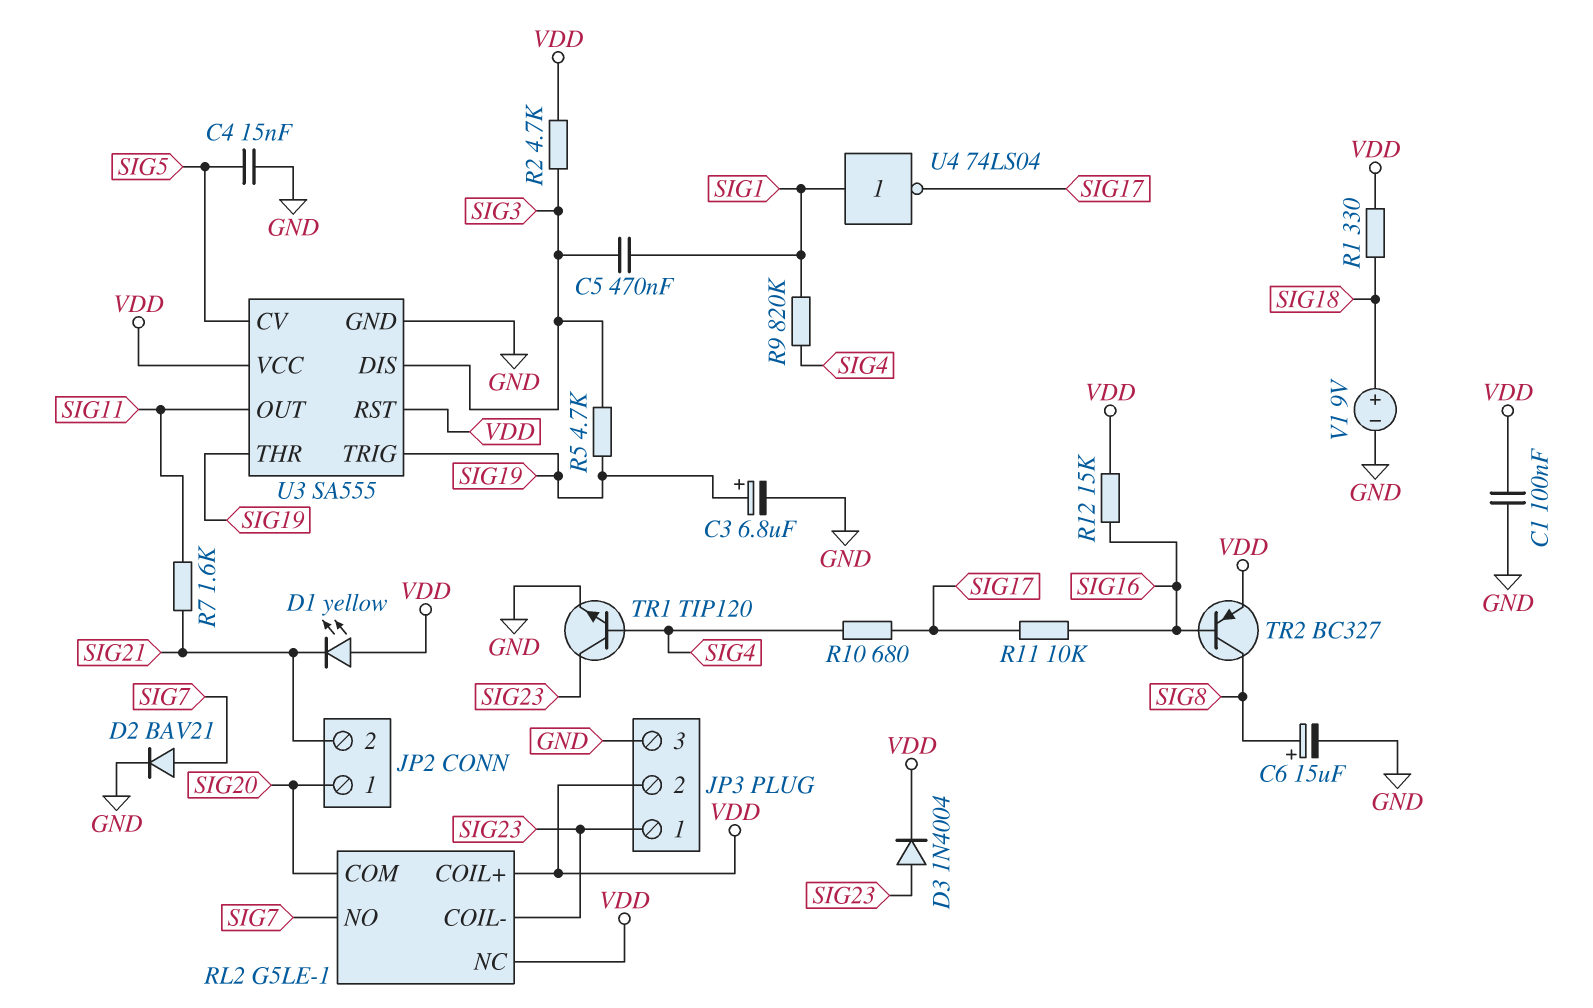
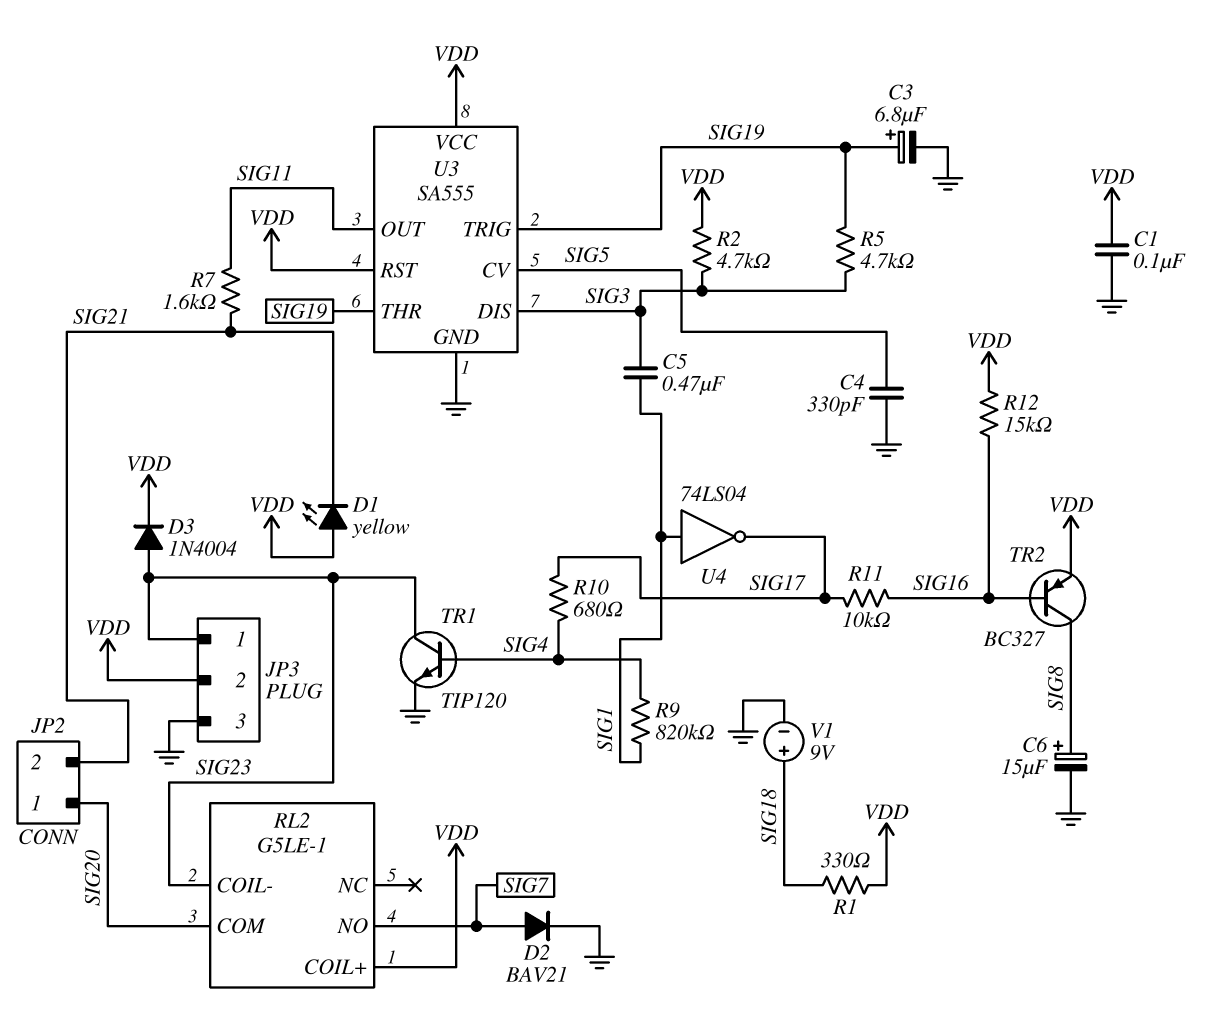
C4: 15nF (GND, SIG5) -> 330pF (GND, SIG5)
RL2 pin NC: VDD -> none

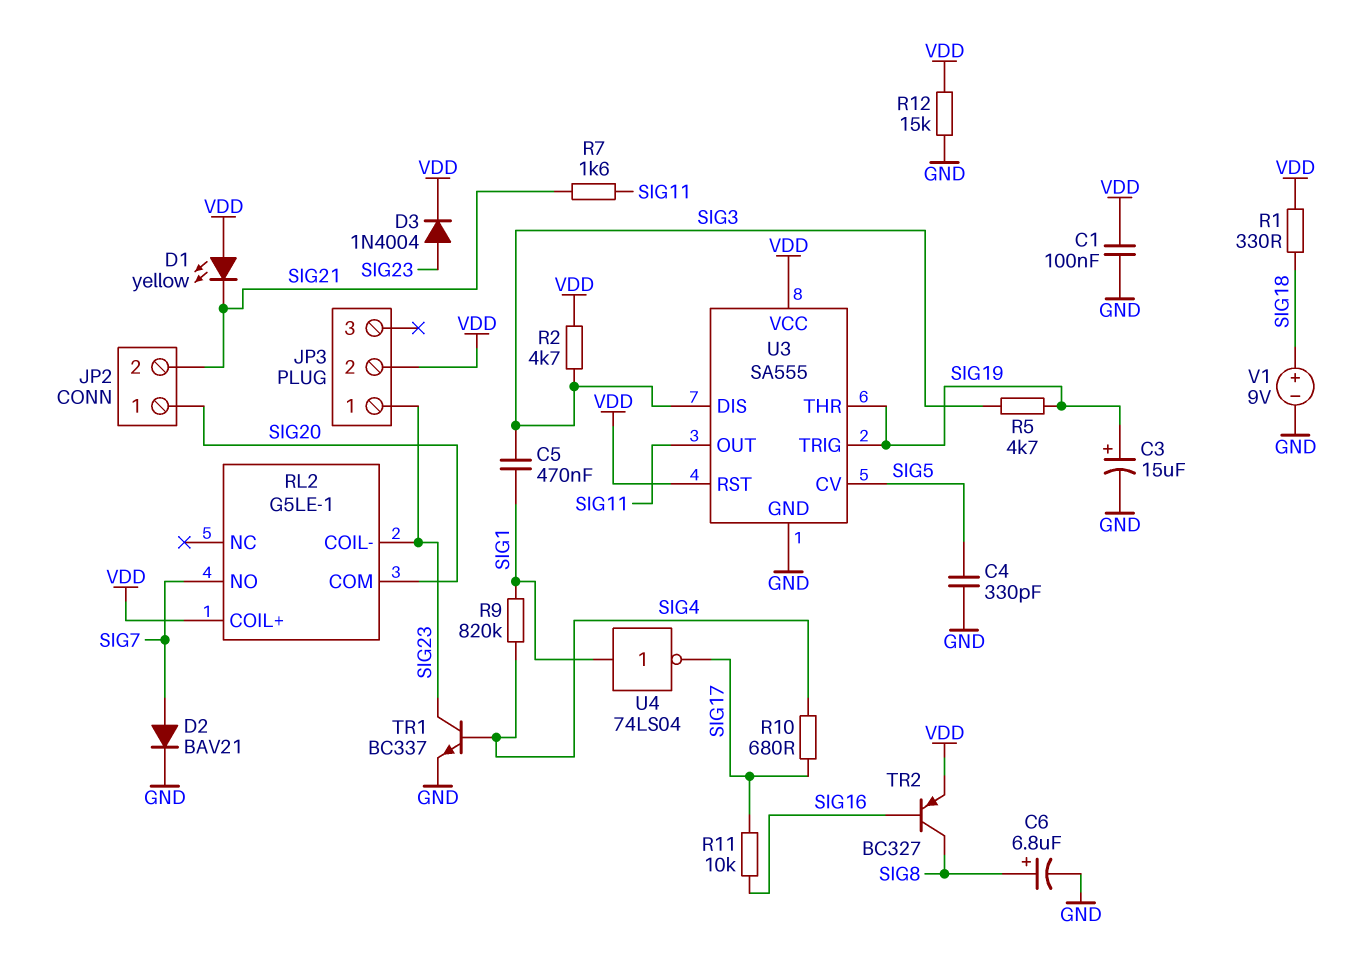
C3: 6.8uF (plus SIG19, minus GND) -> 15uF (plus SIG19, minus GND)
C6: 15uF (plus SIG8, minus GND) -> 6.8uF (plus SIG8, minus GND)
JP3 pin 3: GND -> none
R12: 15k (SIG16, VDD) -> 15k (GND, VDD)
TR1: NPN TIP120 (B SIG4, C SIG23, E GND) -> NPN BC337 (B SIG4, C SIG23, E GND)

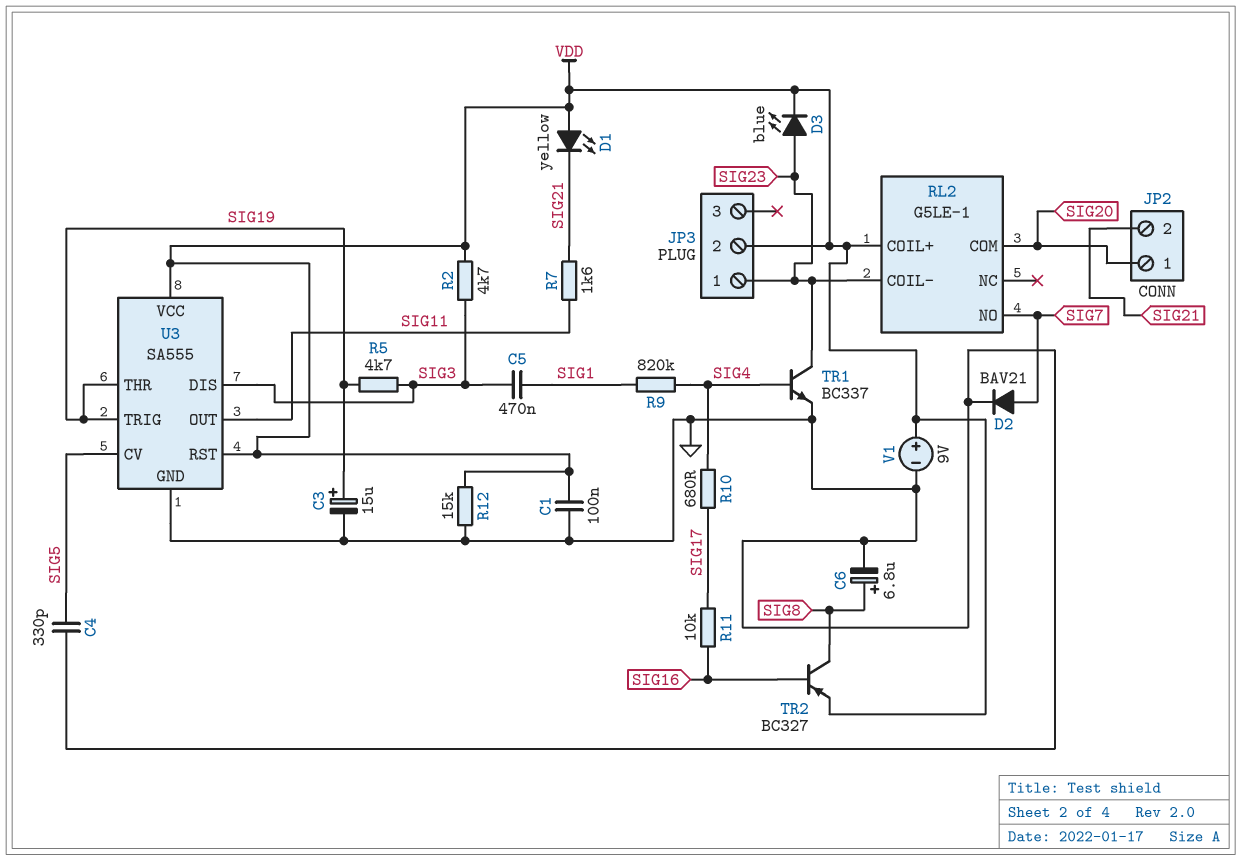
D3: diode 1N4004 (A SIG23, K VDD) -> LED blue (A SIG23, K VDD)
R1: 330 (SIG18, VDD) -> none
U4: NOT 74LS04 (in SIG1, out SIG17) -> none
V1: 9V (plus SIG18, minus GND) -> 9V (plus VDD, minus GND)

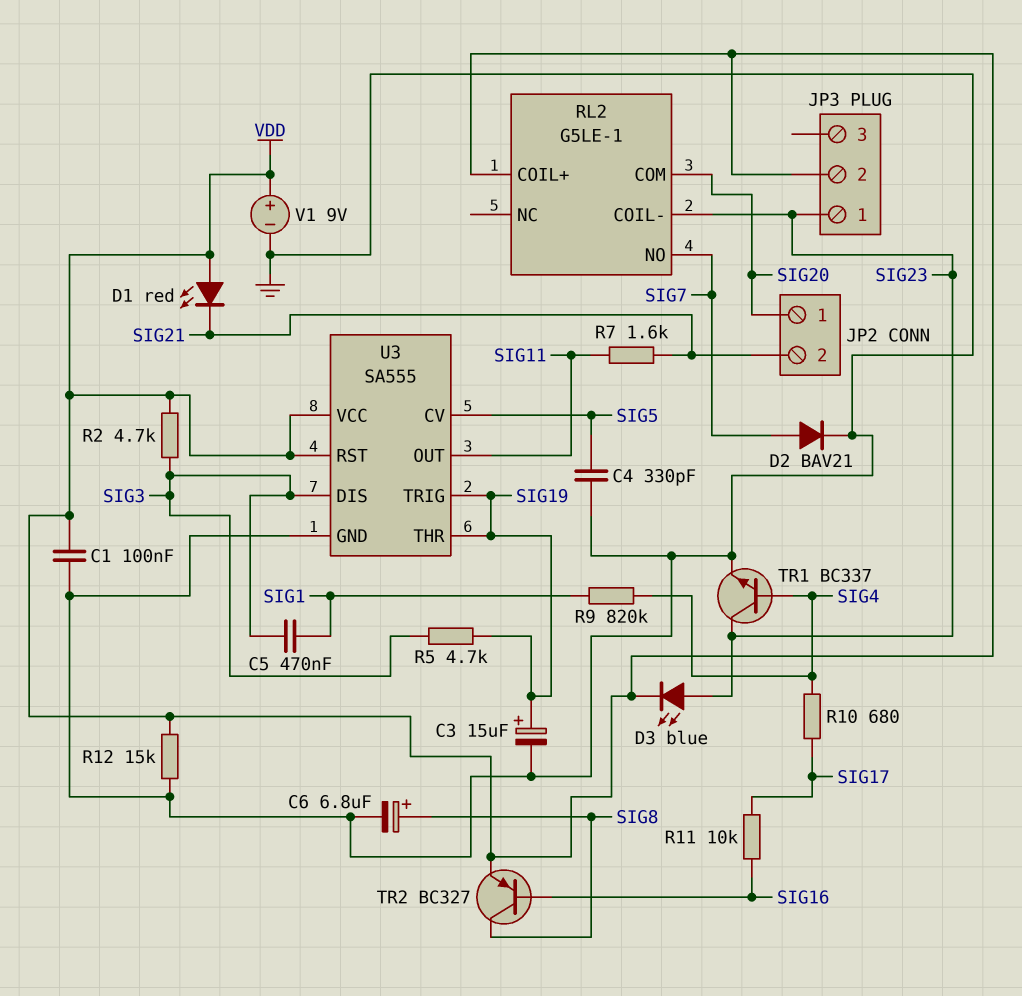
D1: LED yellow (A VDD, K SIG21) -> LED red (A VDD, K SIG21)

